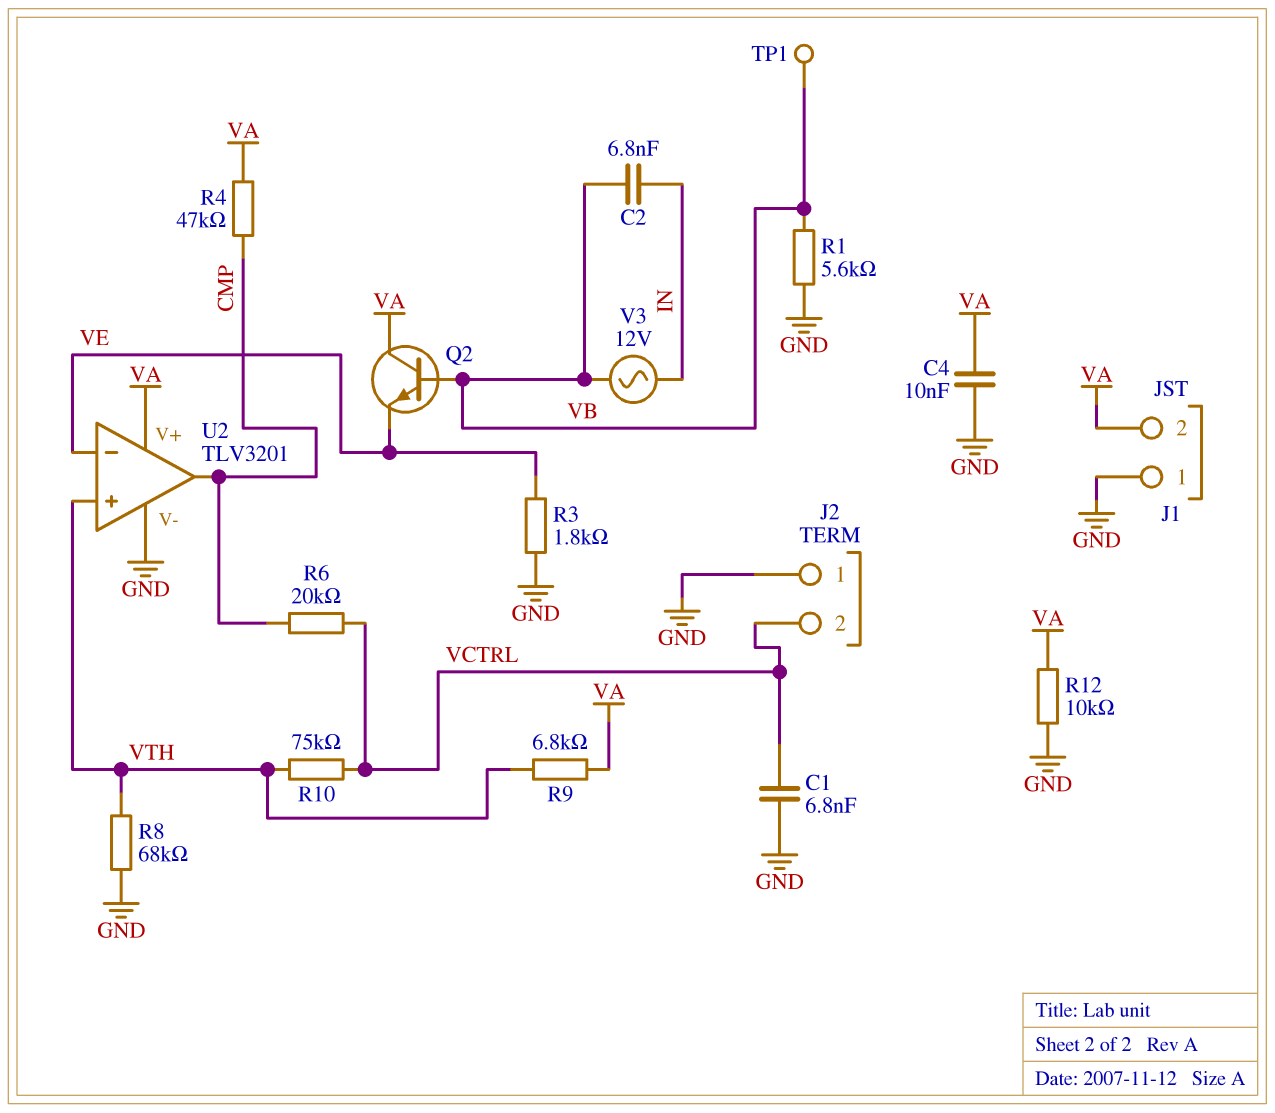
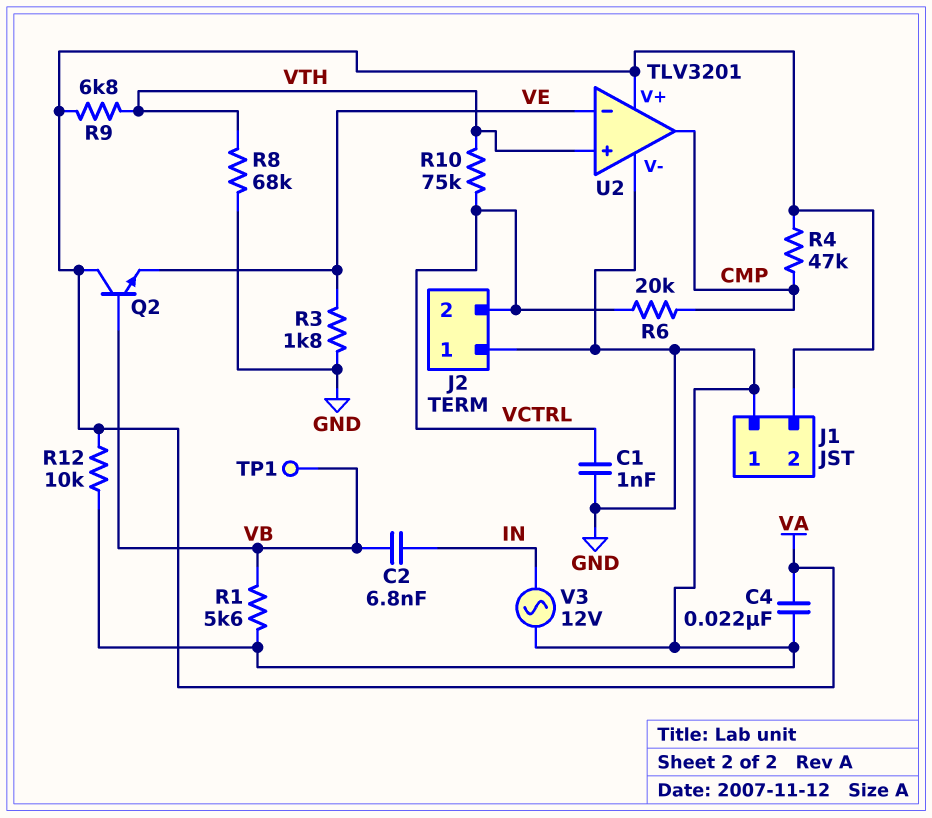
C1: 6.8nF (GND, VCTRL) -> 1nF (GND, VCTRL)
C4: 10nF (GND, VA) -> 22nF (GND, VA)
V3: AC 12V (IN, VB) -> AC 12V (GND, IN)

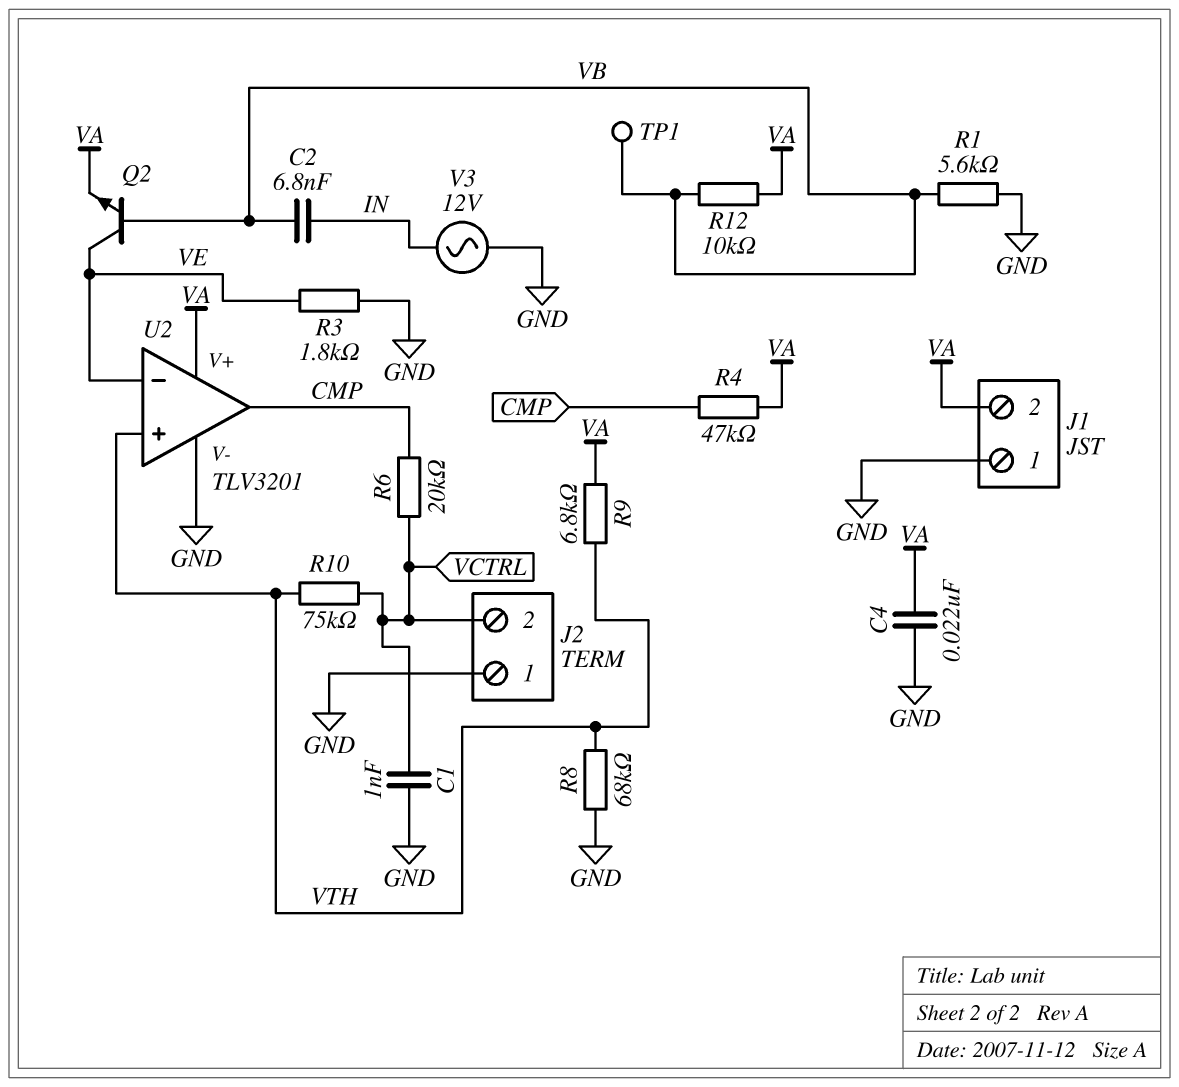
Q2: NPN (B VB, C VA, E VE) -> NPN (B VB, C VE, E VA)
R12: 10k (GND, VA) -> 10k (VA, VB)

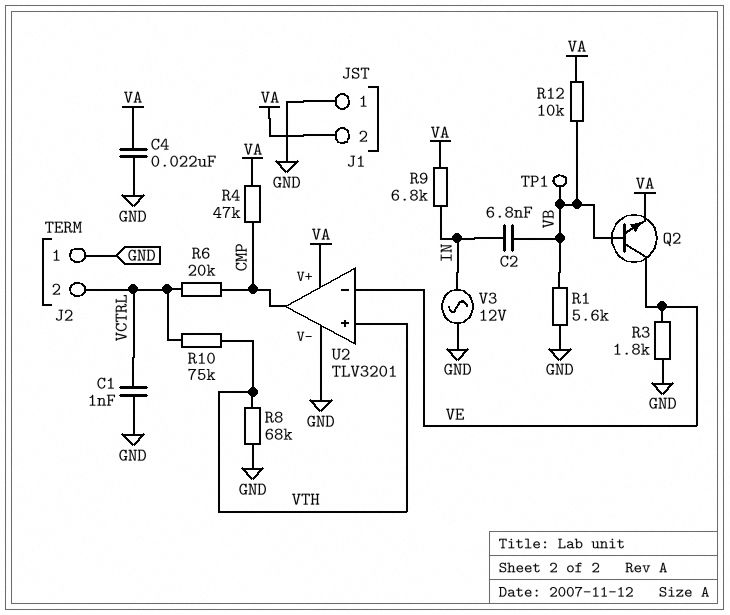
R9: 6.8k (VA, VTH) -> 6.8k (IN, VA)

